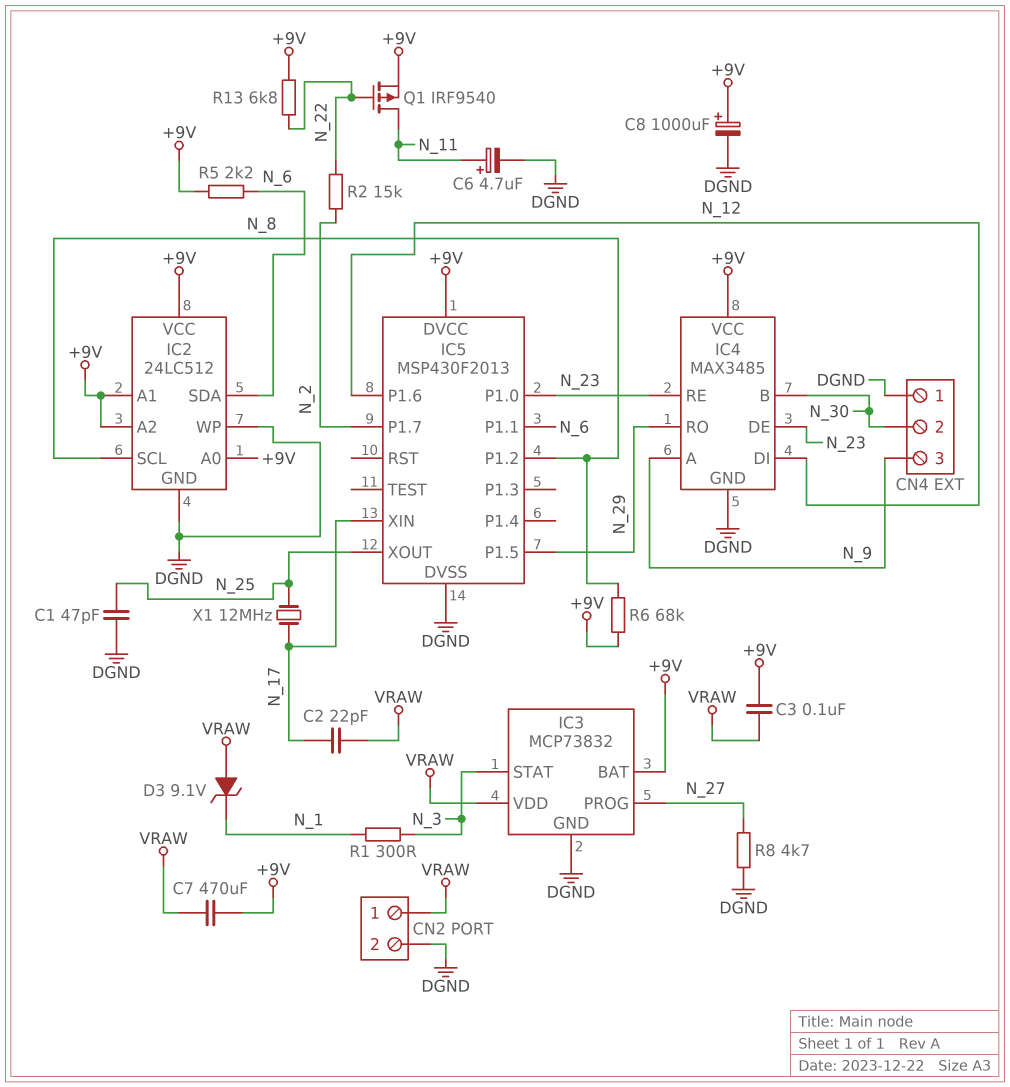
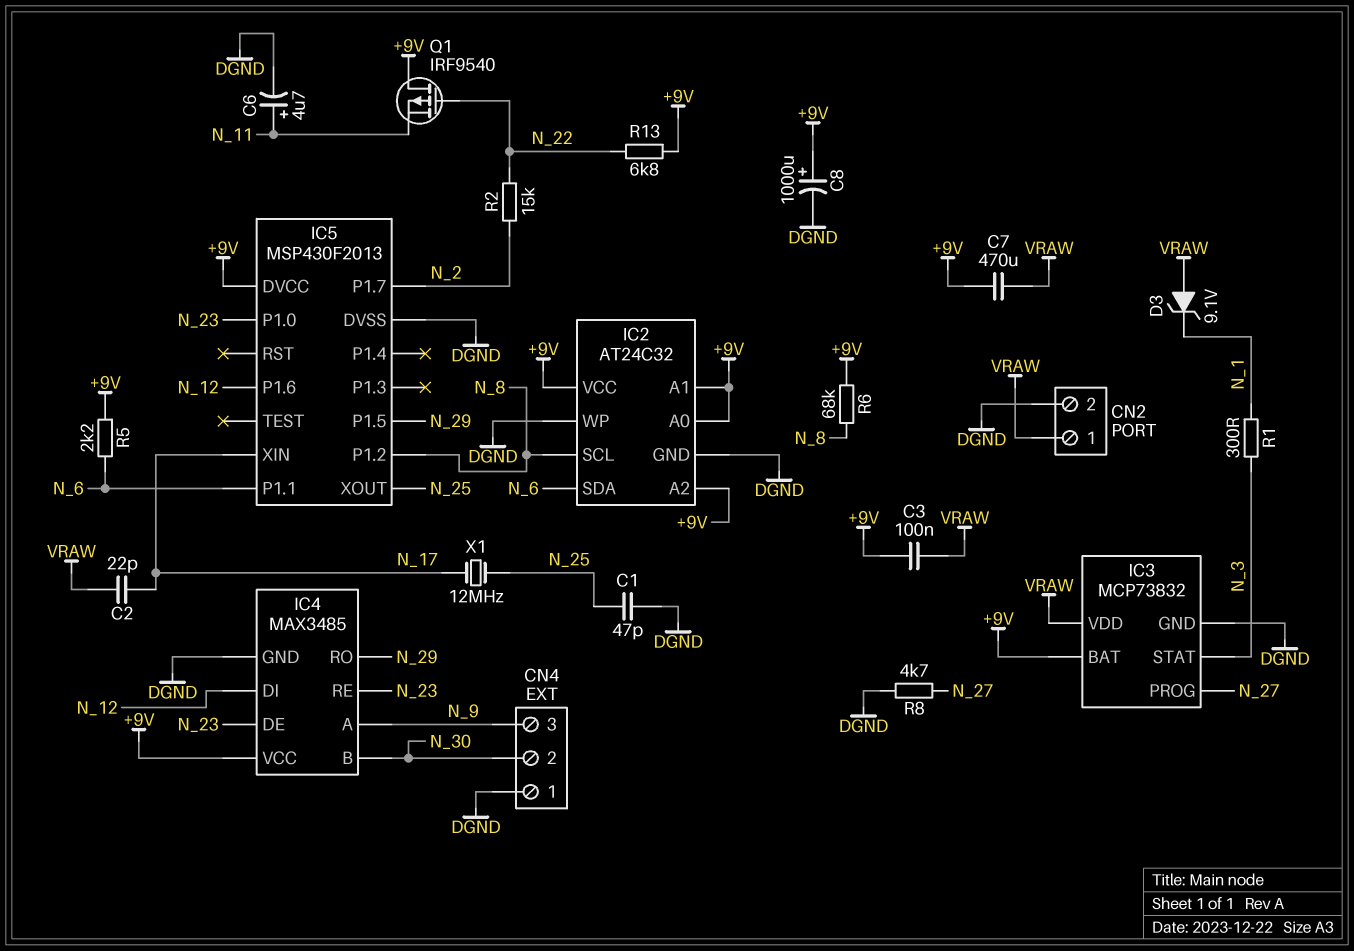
IC2: 24LC512 -> AT24C32
Q1: PMOS IRF9540 (G N_22, D N_11, S +9V) -> PMOS IRF9540 (G N_22, D +9V, S N_11)

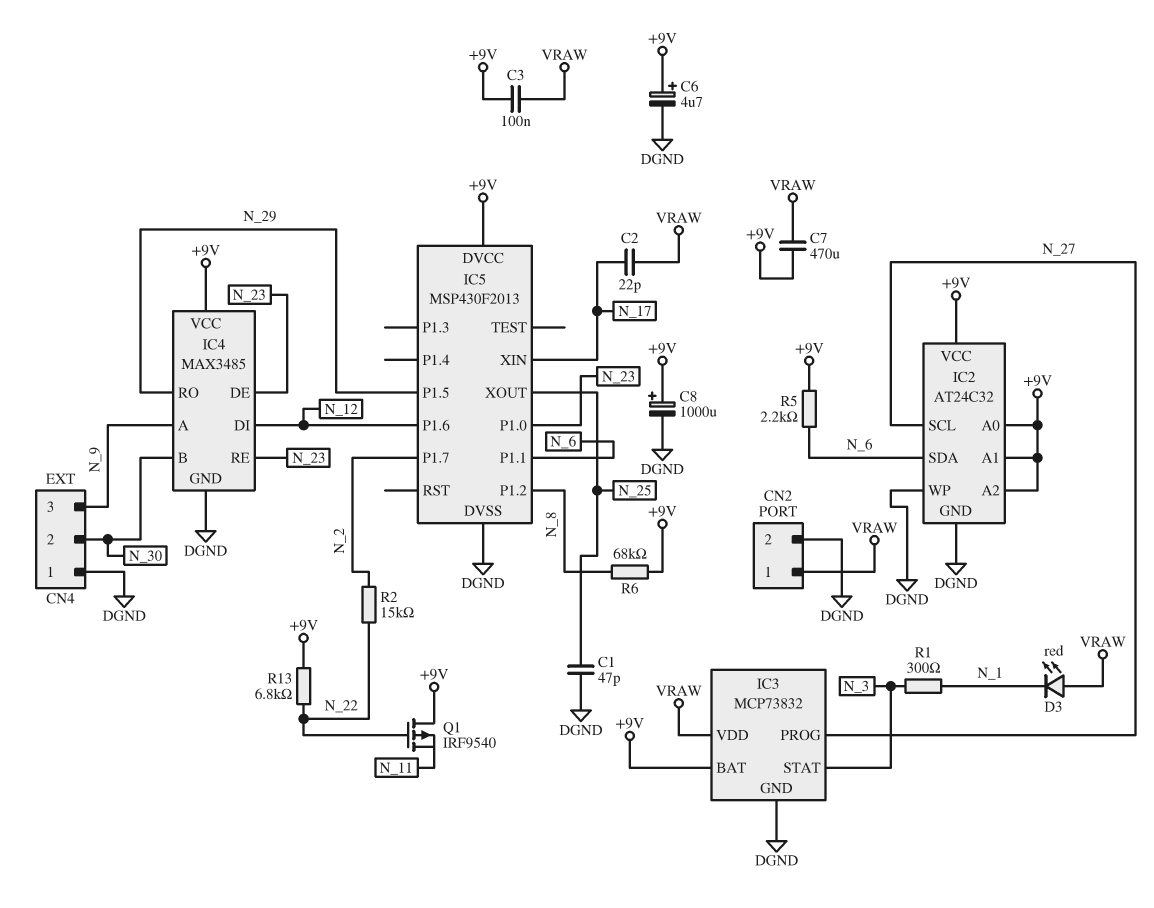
C6: 4.7uF (plus N_11, minus DGND) -> 4.7uF (plus +9V, minus DGND)
D3: zener 9.1V (A VRAW, K N_1) -> LED red (A VRAW, K N_1)
IC2 pin SCL: N_8 -> N_27
R8: 4.7k (DGND, N_27) -> none
X1: 12MHz (N_17, N_25) -> none

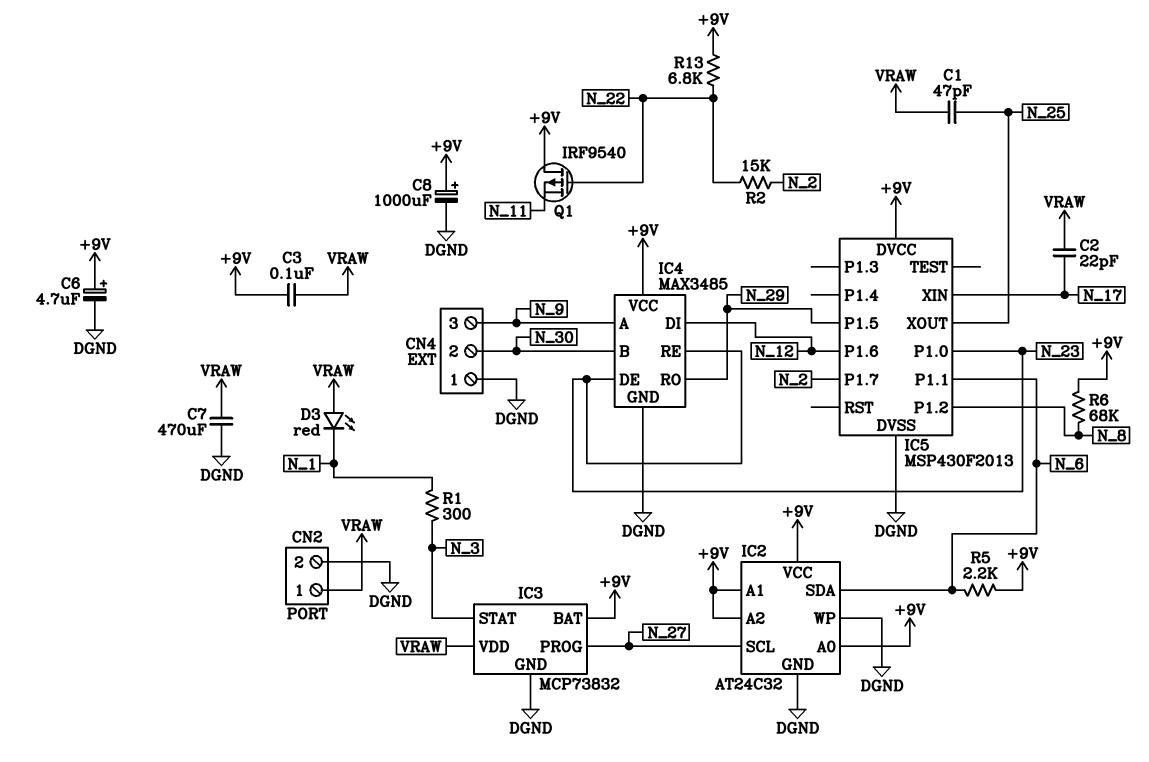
C1: 47pF (DGND, N_25) -> 47pF (N_25, VRAW)
C7: 470uF (+9V, VRAW) -> 470uF (DGND, VRAW)

